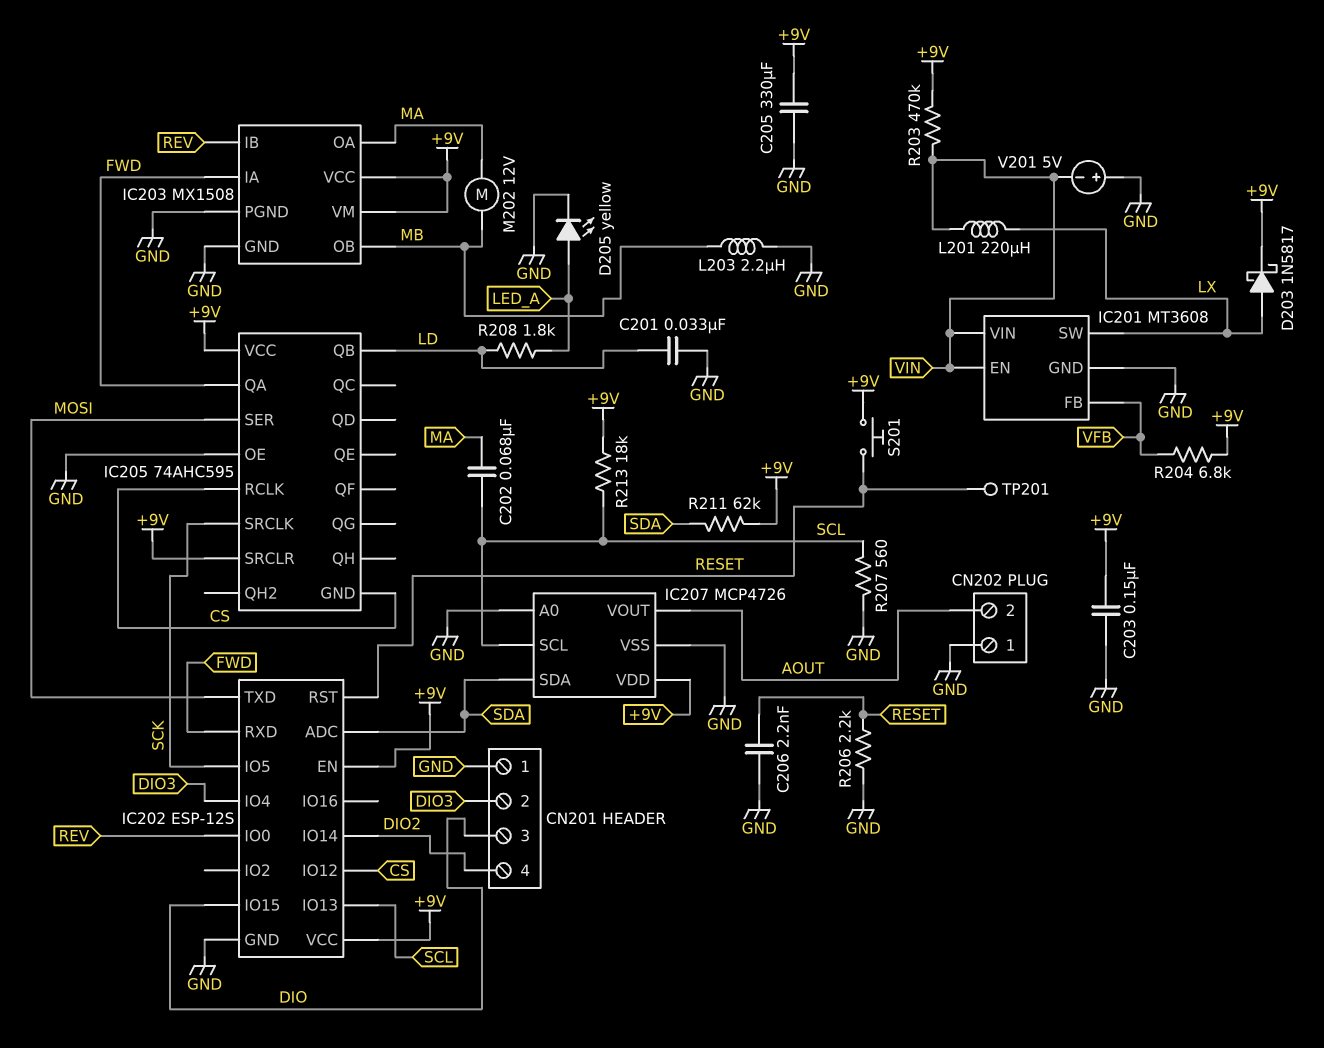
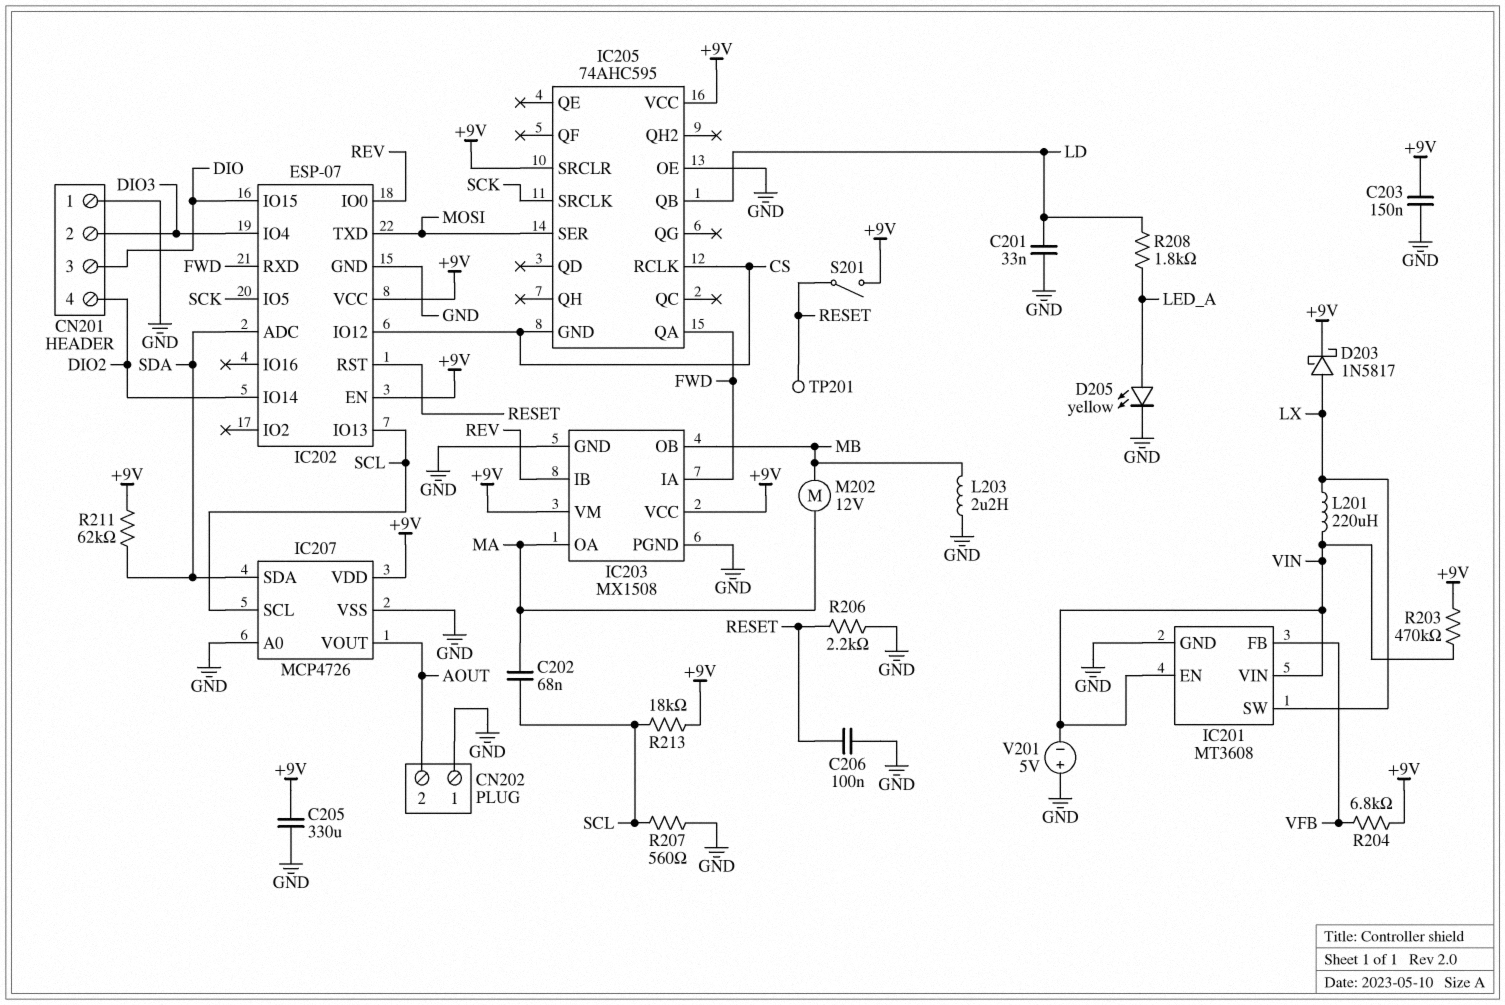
C206: 2.2nF (GND, RESET) -> 100nF (GND, RESET)
IC202: ESP-12S -> ESP-07
S201: button (+9V, RESET) -> switch (+9V, RESET)

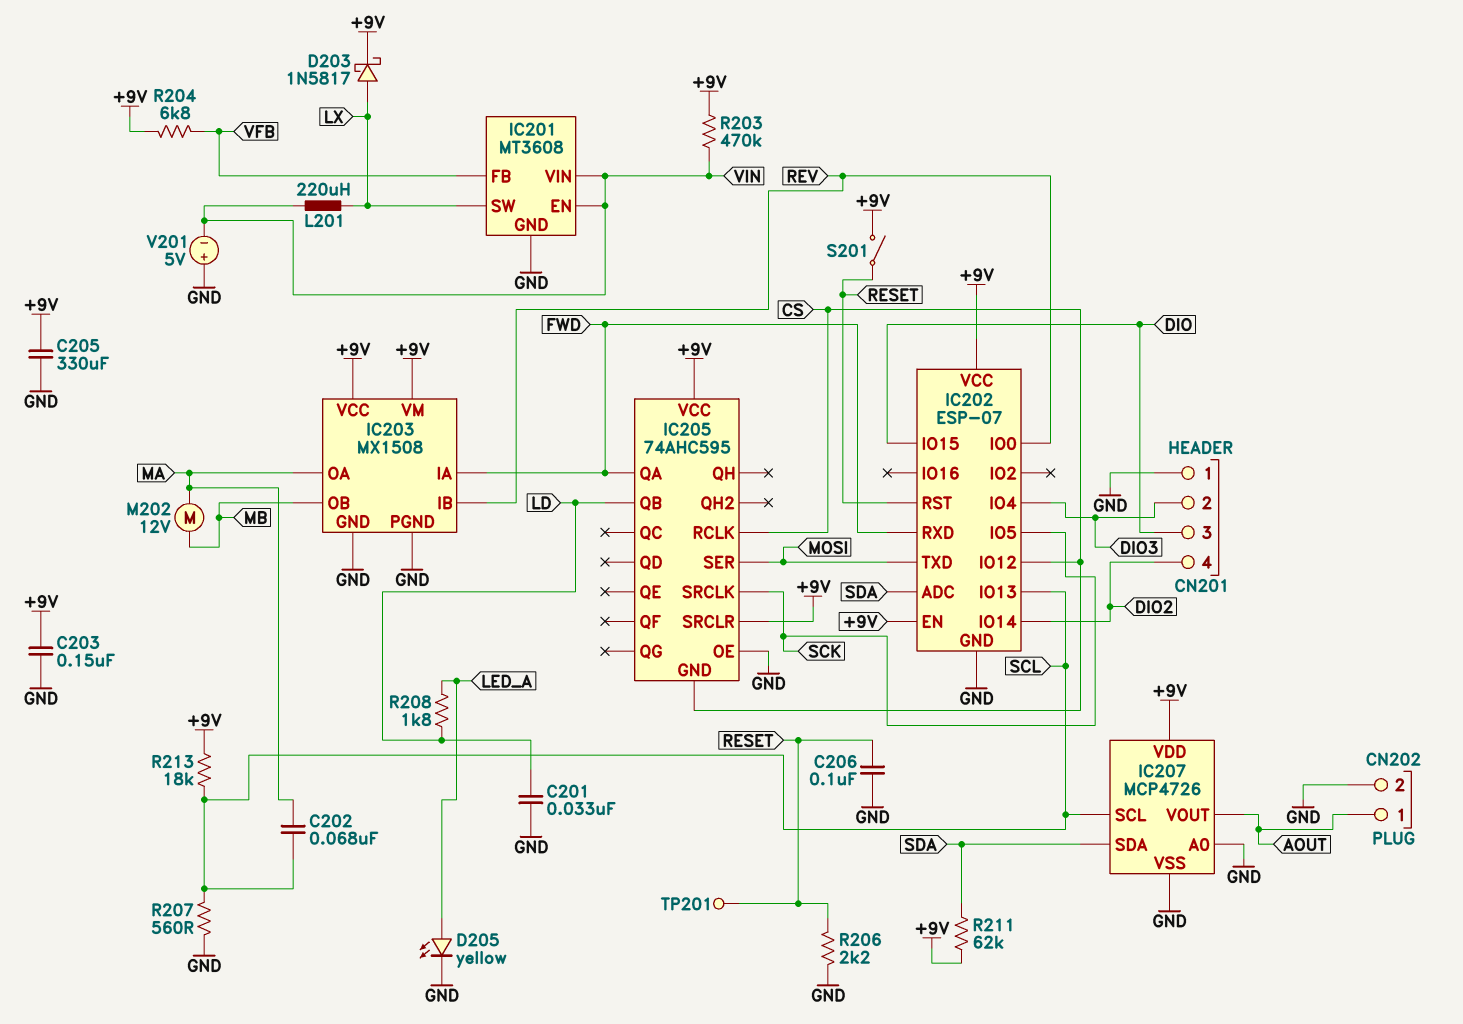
CN202 pin 1: GND -> AOUT
CN202 pin 2: AOUT -> GND
L203: 2.2uH (GND, MB) -> none

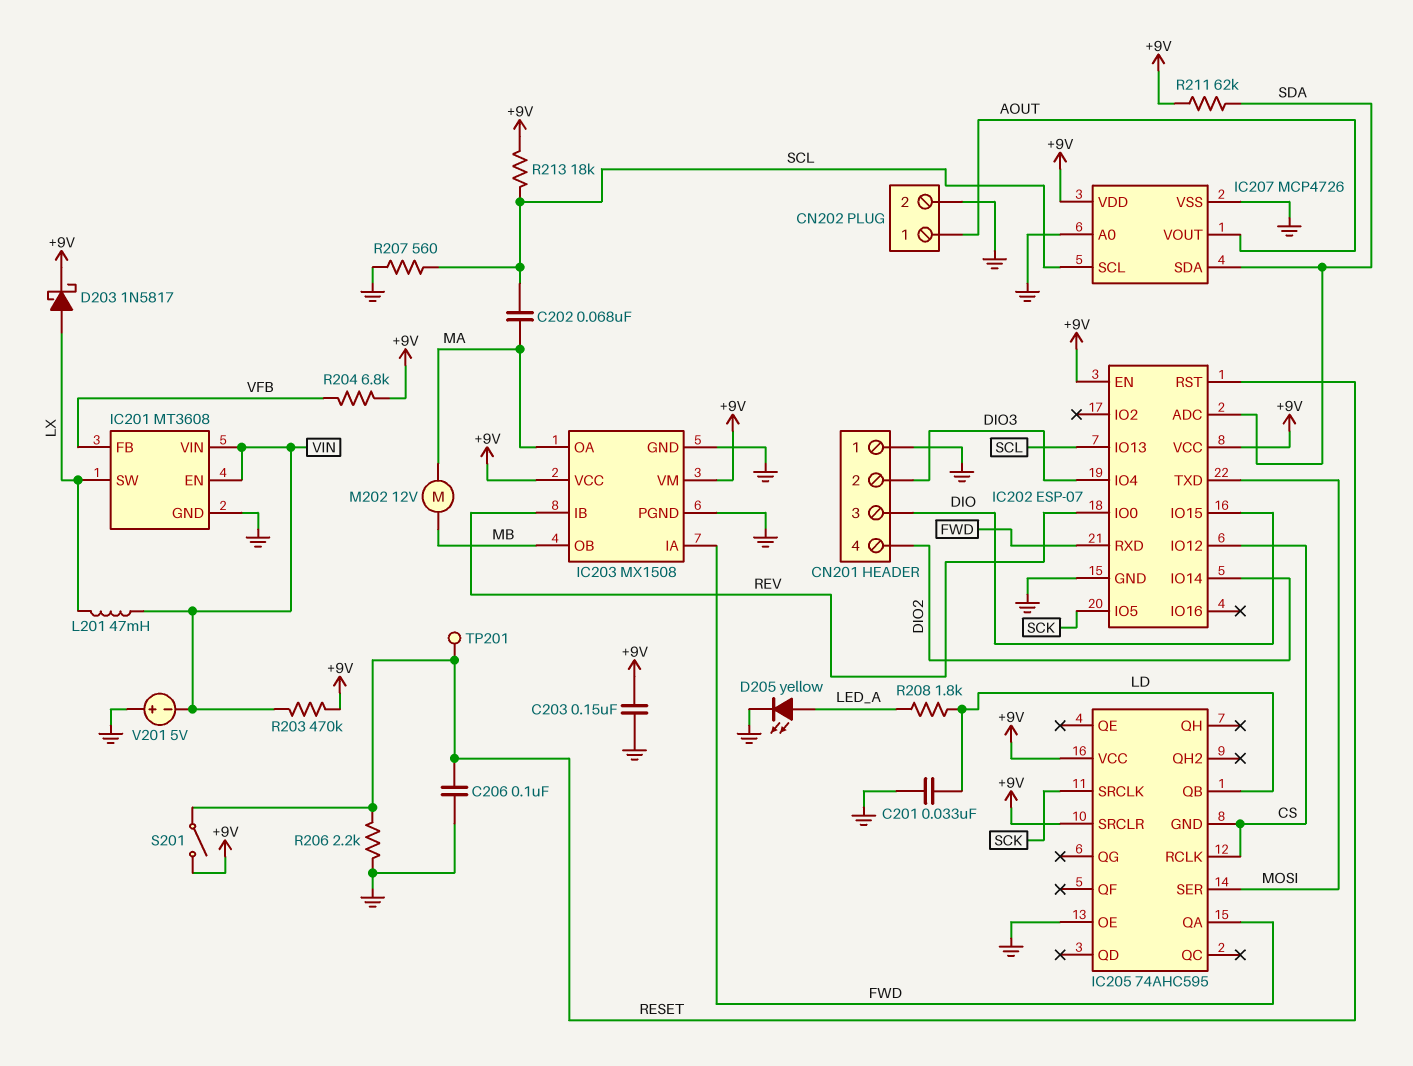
C205: 330uF (+9V, GND) -> none
L201: 220uH (LX, VIN) -> 47mH (LX, VIN)

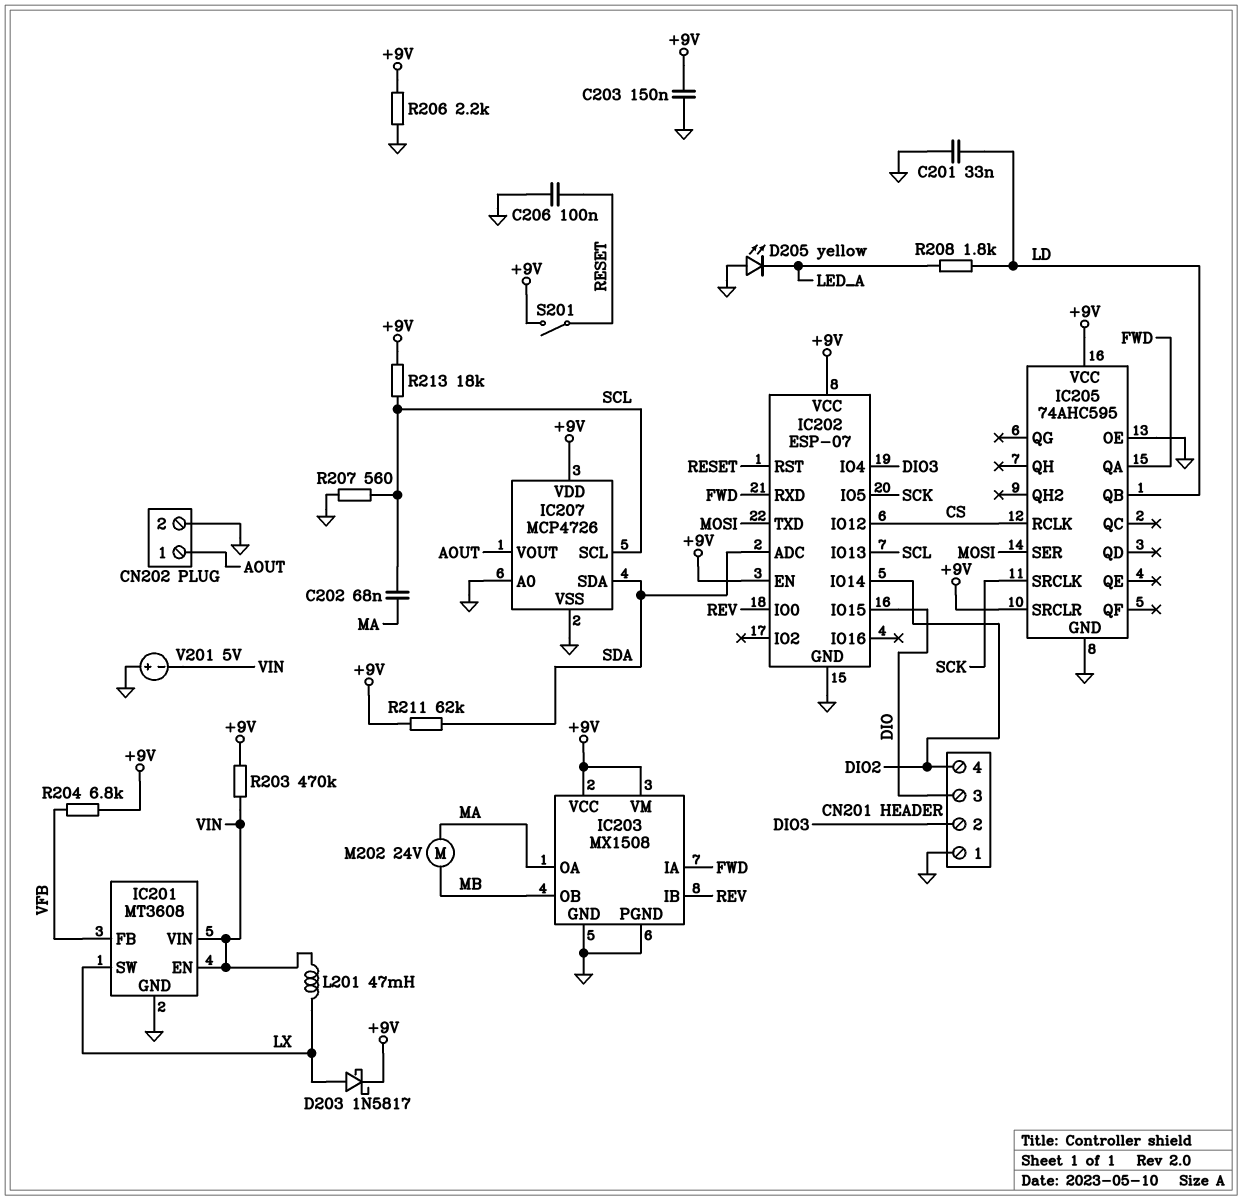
D205: LED yellow (A LED_A, K GND) -> LED yellow (A GND, K LED_A)
IC205 pin GND: CS -> GND
M202: motor 12V (MA, MB) -> motor 24V (MA, MB)
R206: 2.2k (GND, RESET) -> 2.2k (+9V, GND)
TP201: test point (RESET) -> none

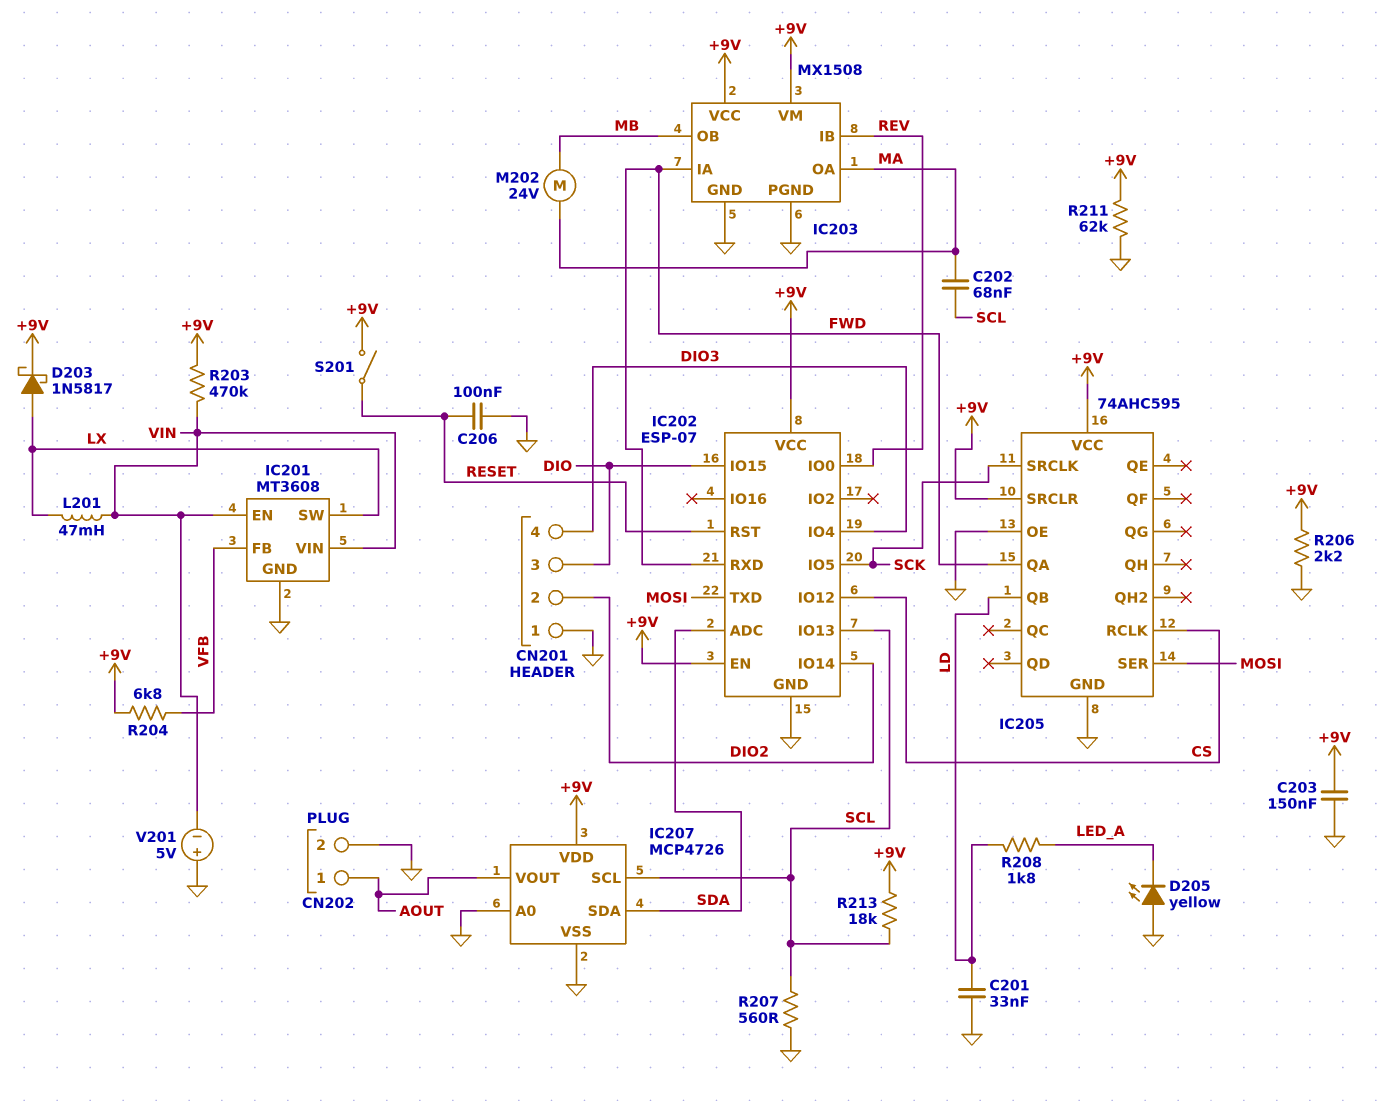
CN201 pin 2: DIO3 -> DIO2
CN201 pin 4: DIO2 -> DIO3
R211: 62k (+9V, SDA) -> 62k (+9V, GND)

